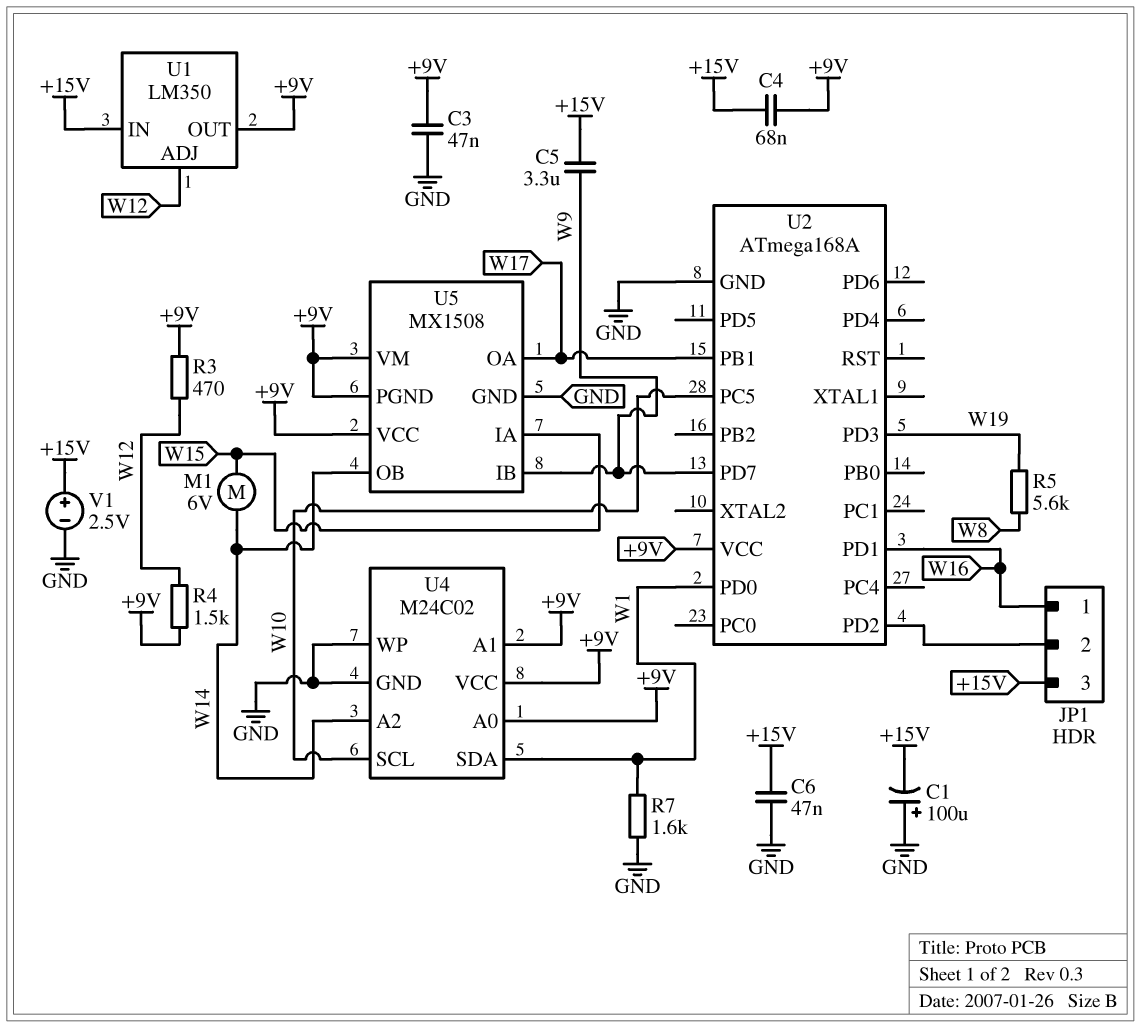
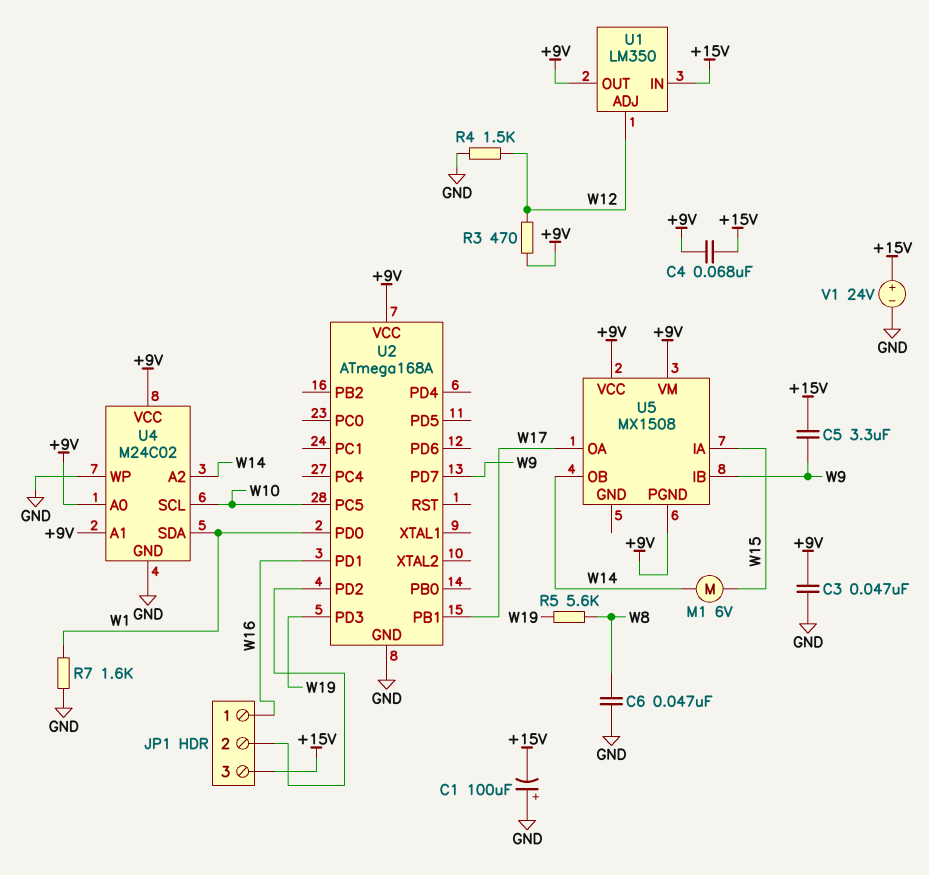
C6: 47nF (+15V, GND) -> 47nF (GND, W8)
R4: 1.5k (+9V, W12) -> 1.5k (GND, W12)
U5 pin GND: GND -> none
V1: 2.5V (plus +15V, minus GND) -> 24V (plus +15V, minus GND)

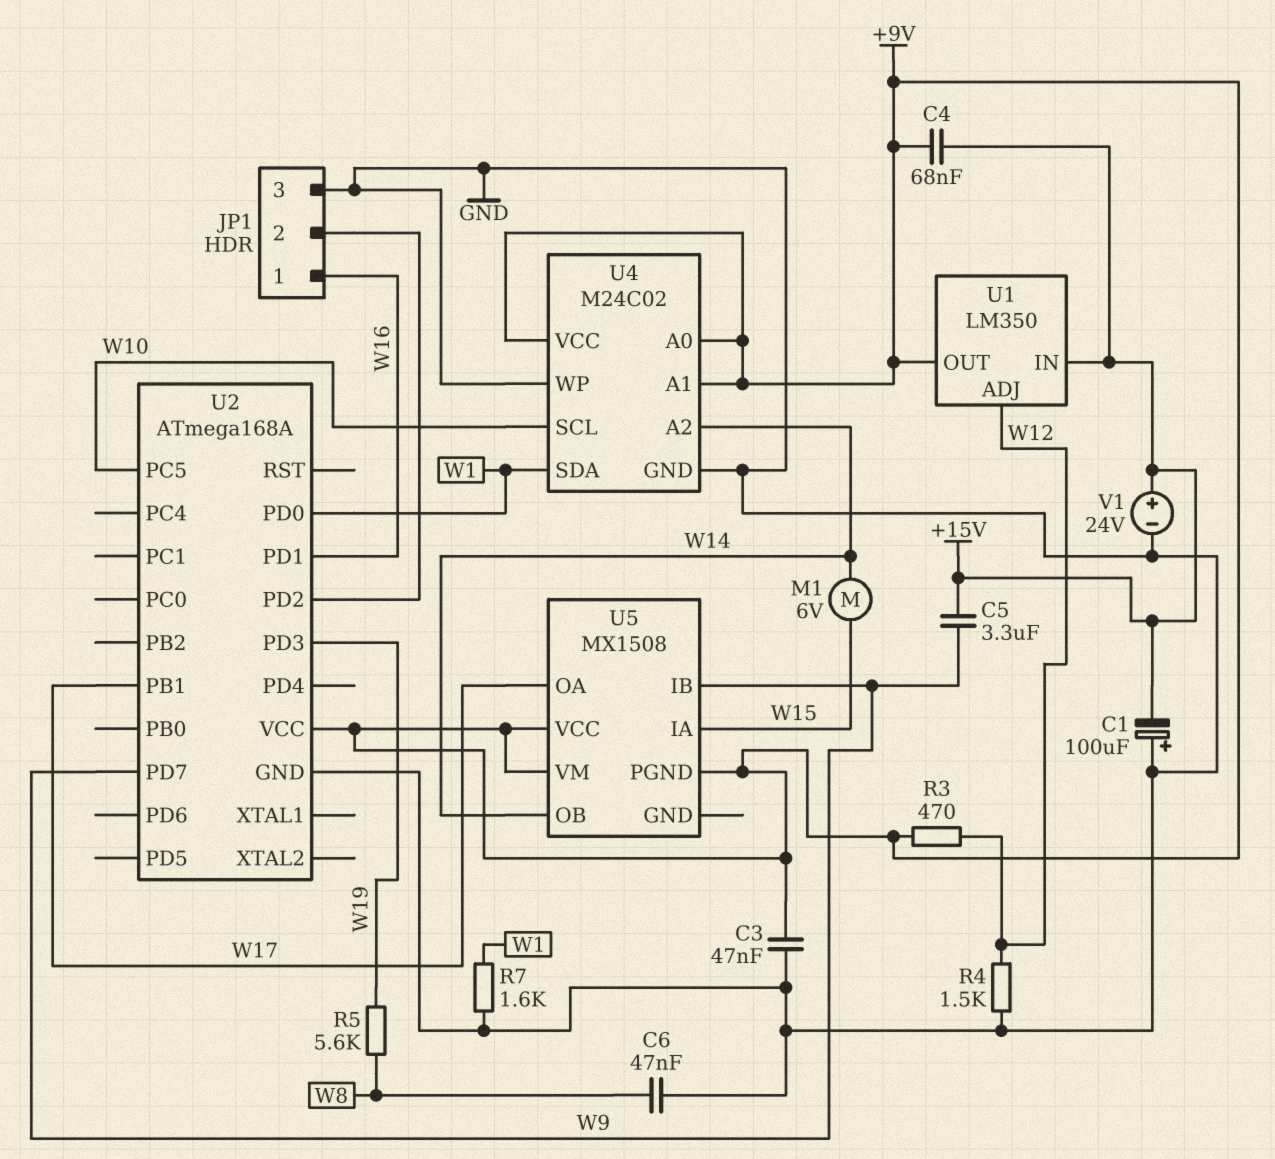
JP1 pin 3: +15V -> GND

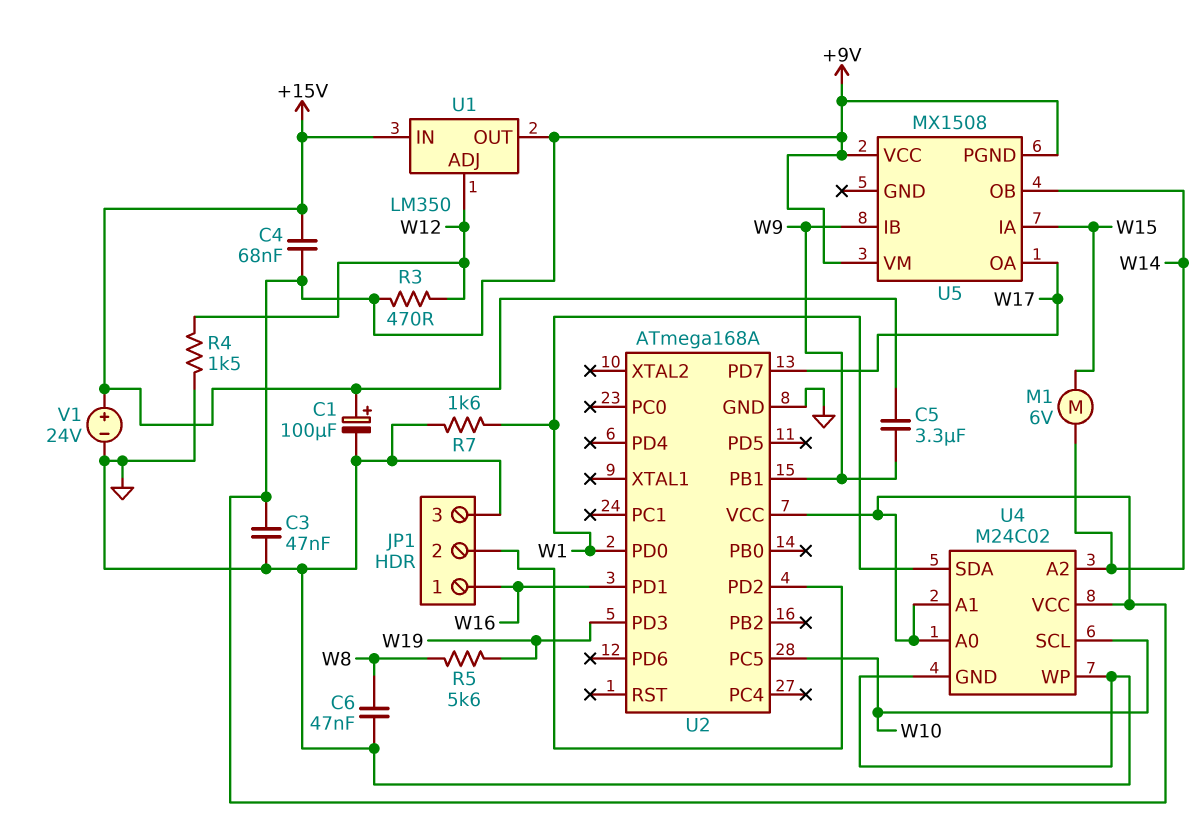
C1: 100uF (plus GND, minus +15V) -> 100uF (plus +15V, minus GND)
U2 pin PB1: W17 -> W9
U2 pin PD7: W9 -> W17

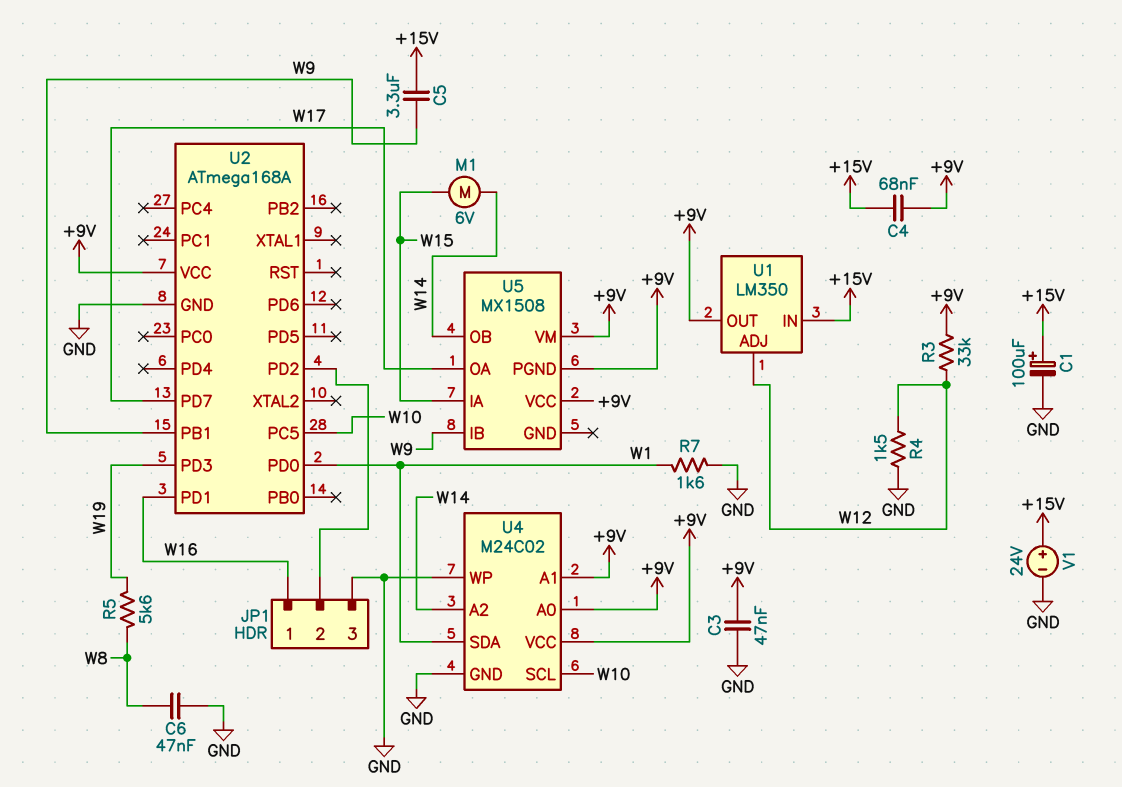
R3: 470 (+9V, W12) -> 33k (+9V, W12)

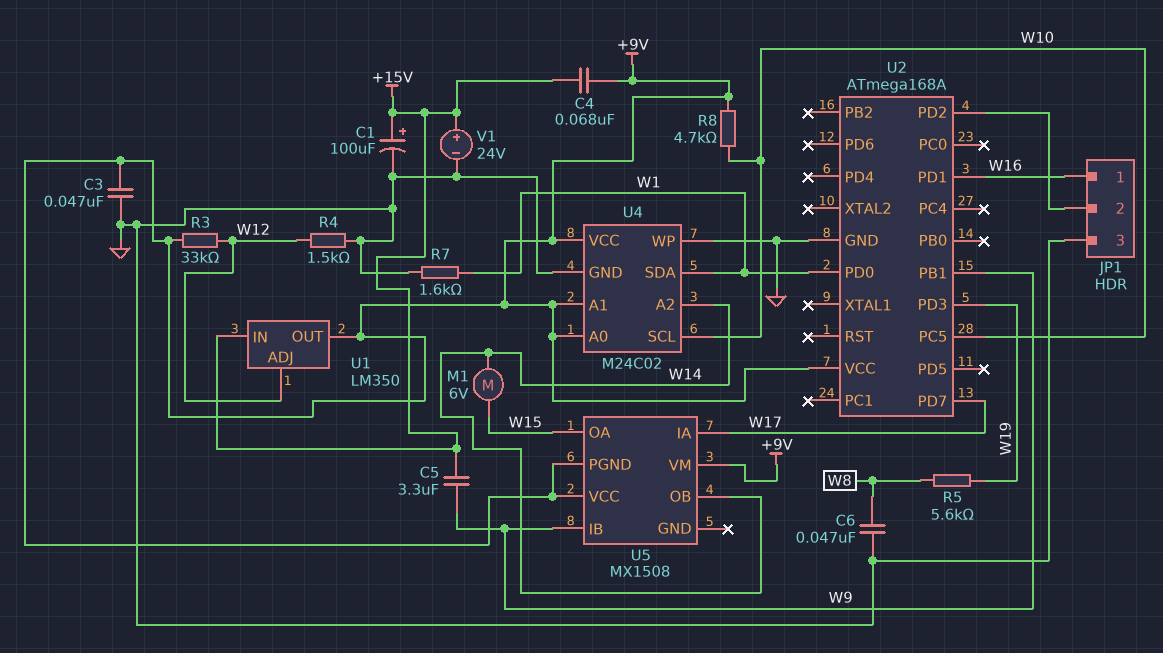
R8: none -> 4.7k (+9V, W10)
U5 pin IA: W15 -> W17
U5 pin OA: W17 -> W15

